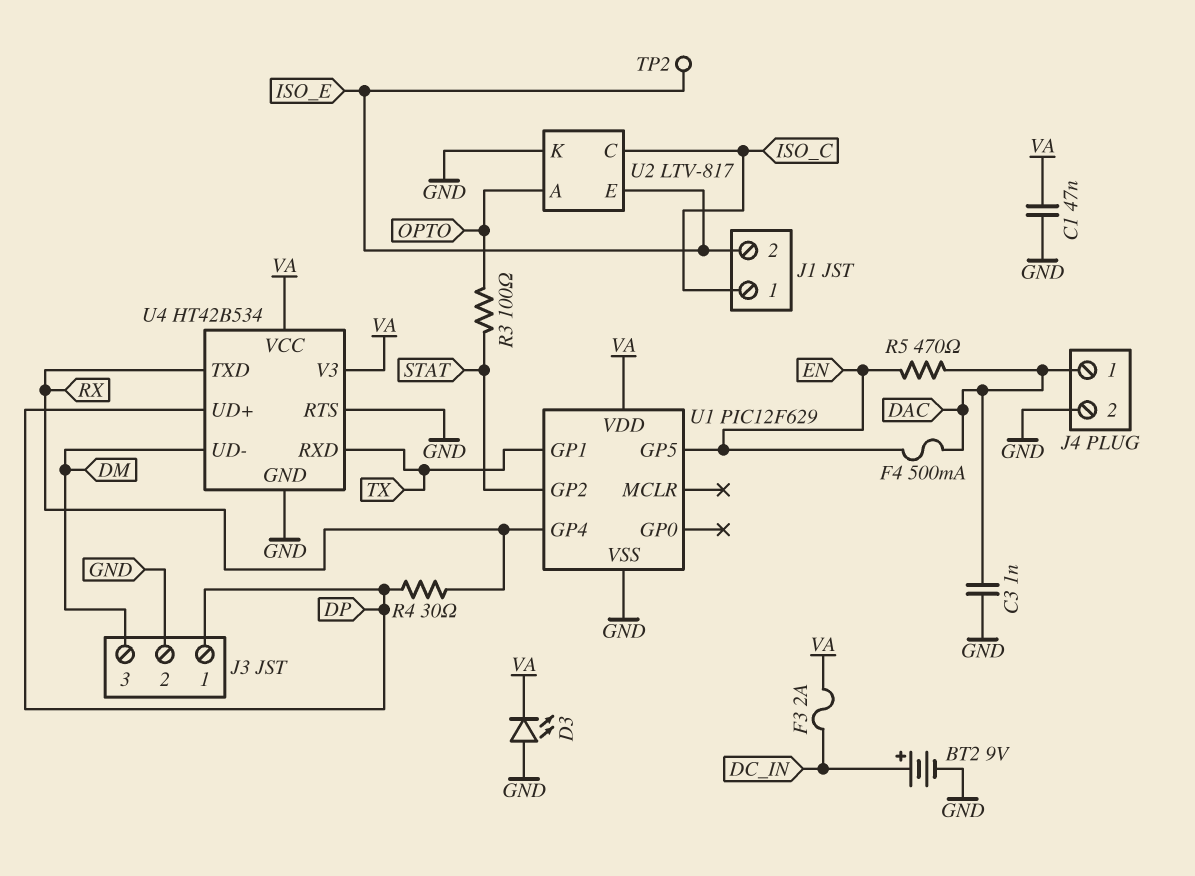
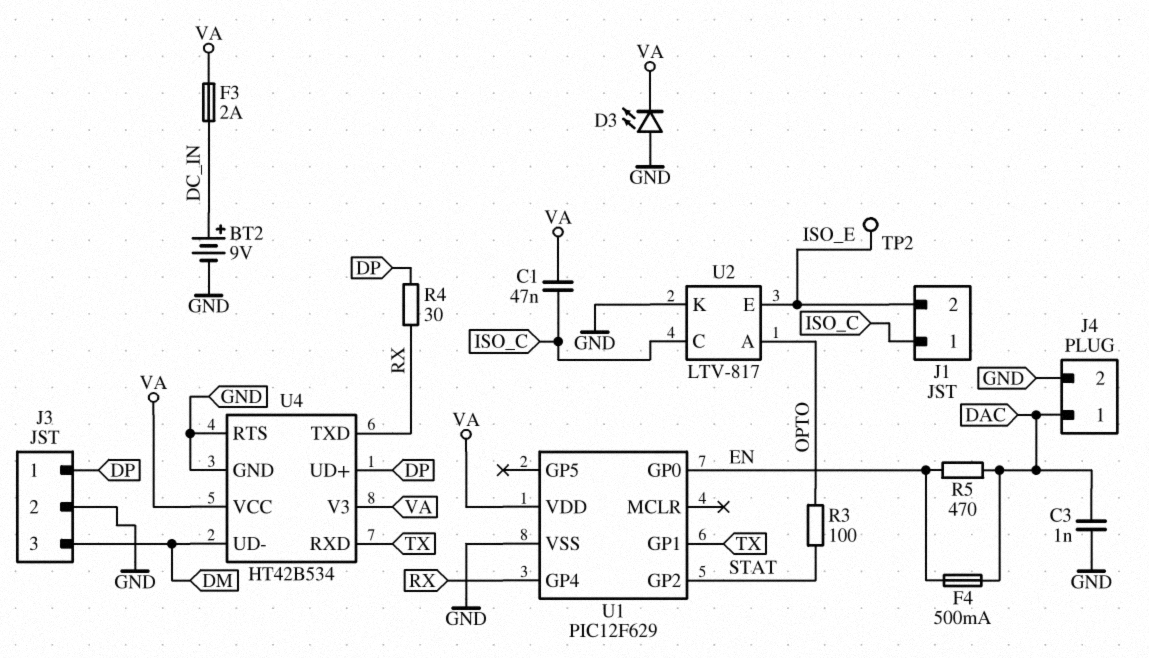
C1: 47nF (GND, VA) -> 47nF (ISO_C, VA)
U1 pin GP0: none -> EN
U1 pin GP5: EN -> none

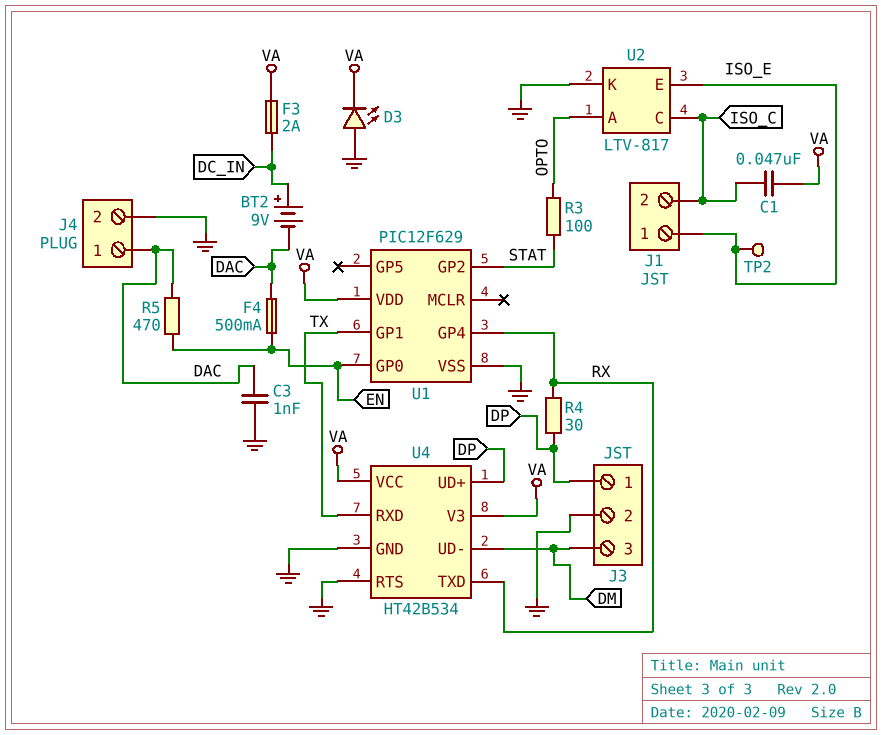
BT2: 9V (plus DC_IN, minus GND) -> 9V (plus DC_IN, minus DAC)
J1 pin 1: ISO_C -> ISO_E
J1 pin 2: ISO_E -> ISO_C

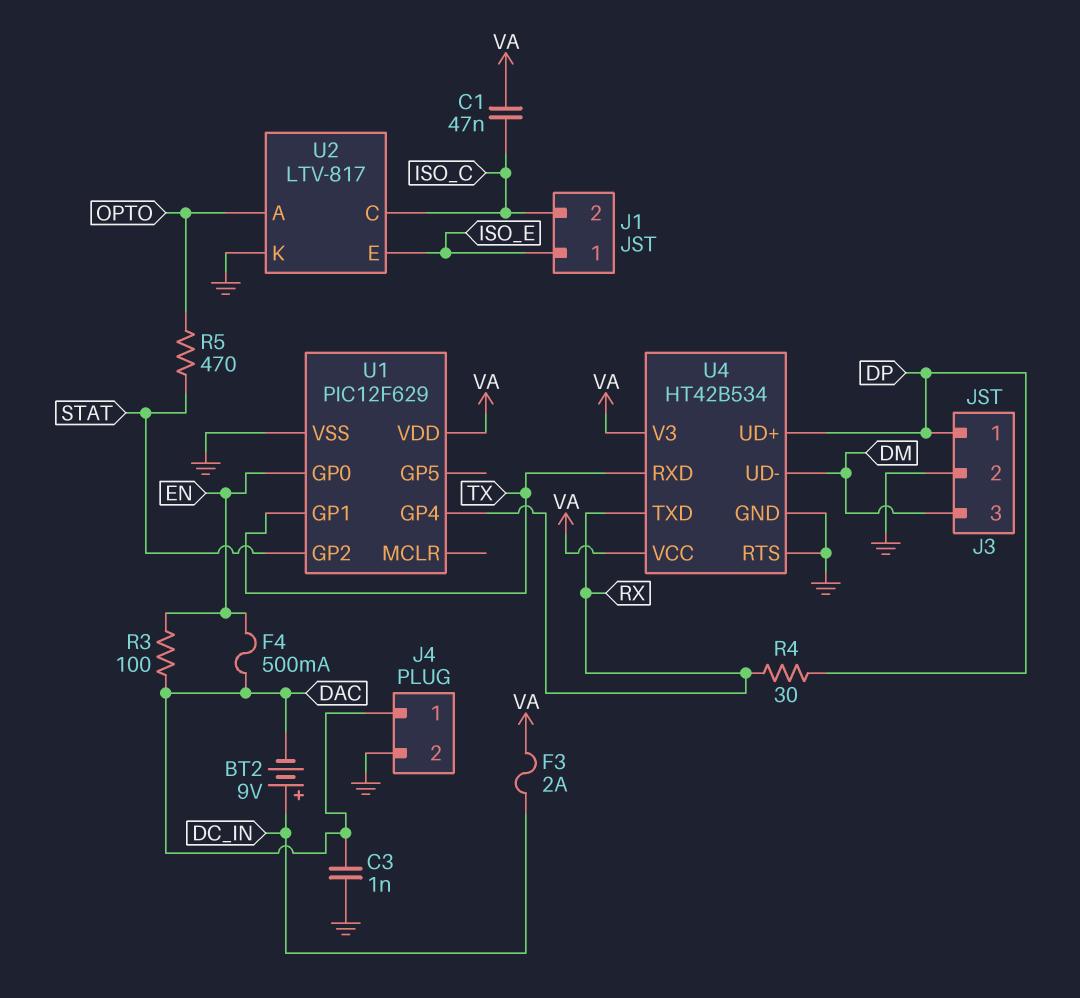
D3: LED (A GND, K VA) -> none
R3: 100 (OPTO, STAT) -> 100 (DAC, EN)
R5: 470 (DAC, EN) -> 470 (OPTO, STAT)
TP2: test point (ISO_E) -> none

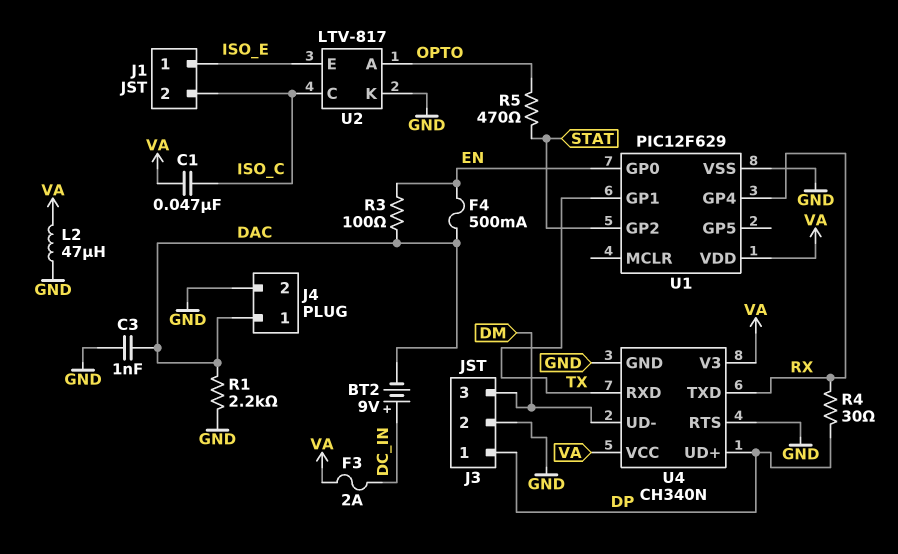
L2: none -> 47uH (GND, VA)
R1: none -> 2.2k (DAC, GND)
U4: HT42B534 -> CH340N

